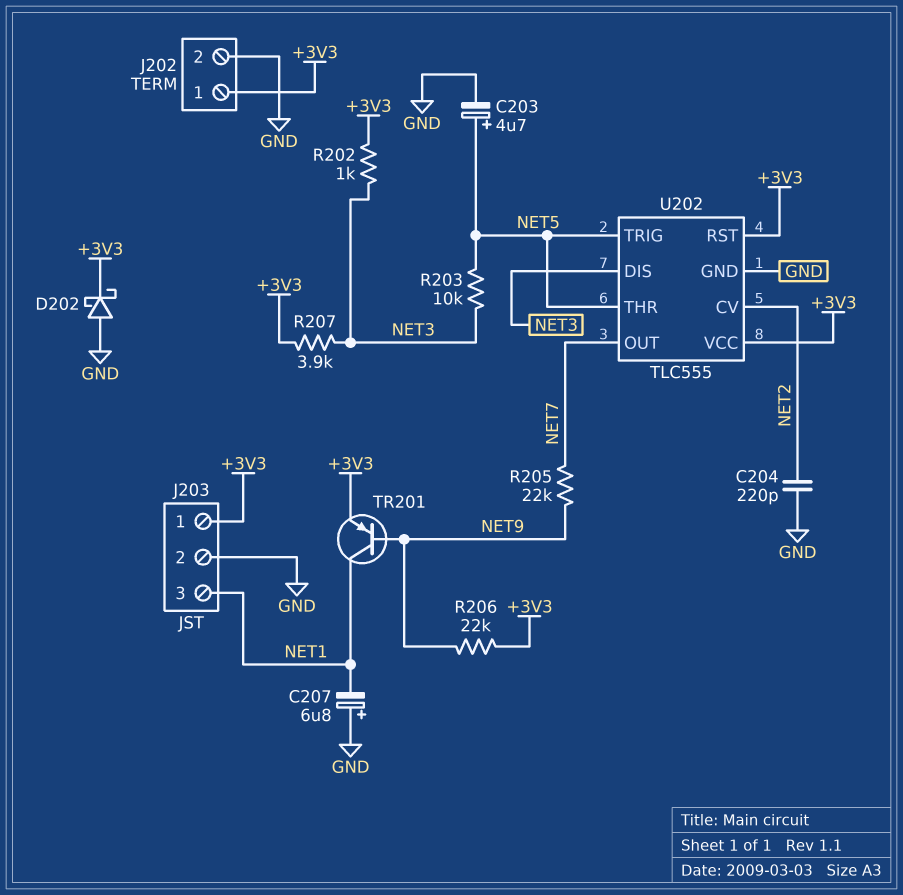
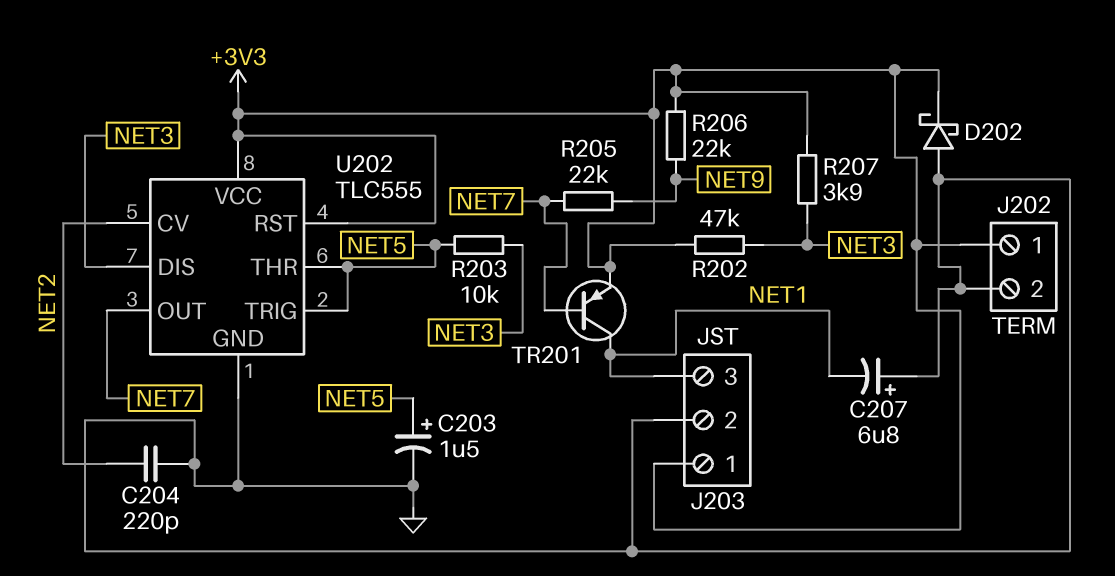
C203: 4.7uF (plus NET5, minus GND) -> 1.5uF (plus NET5, minus GND)
R202: 1k (+3V3, NET3) -> 47k (+3V3, NET3)
TR201: PNP (B NET9, C NET1, E +3V3) -> PNP (B NET7, C NET1, E +3V3)

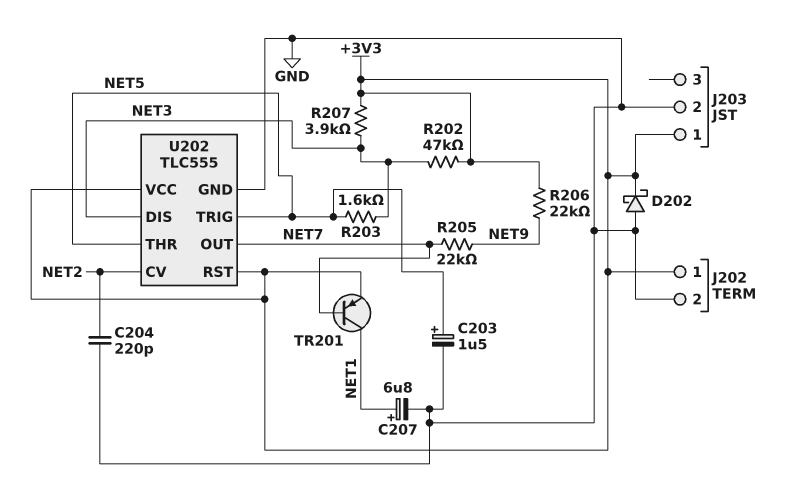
C207: 6.8uF (plus GND, minus NET1) -> 6.8uF (plus NET1, minus GND)
J203 pin 3: NET1 -> none
R203: 10k (NET3, NET5) -> 1.6k (NET3, NET5)

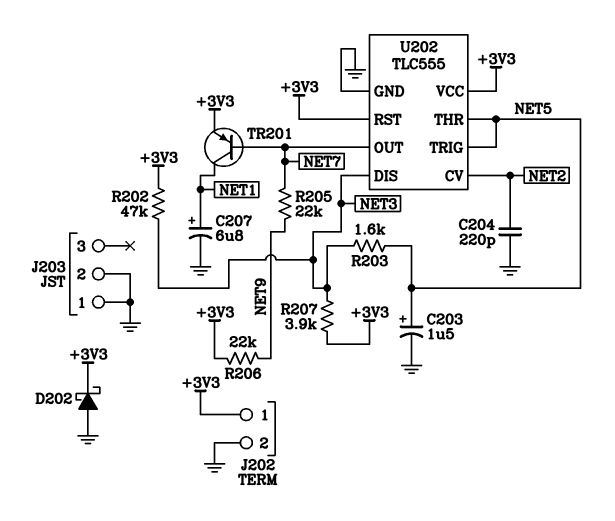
J203 pin 1: +3V3 -> GND

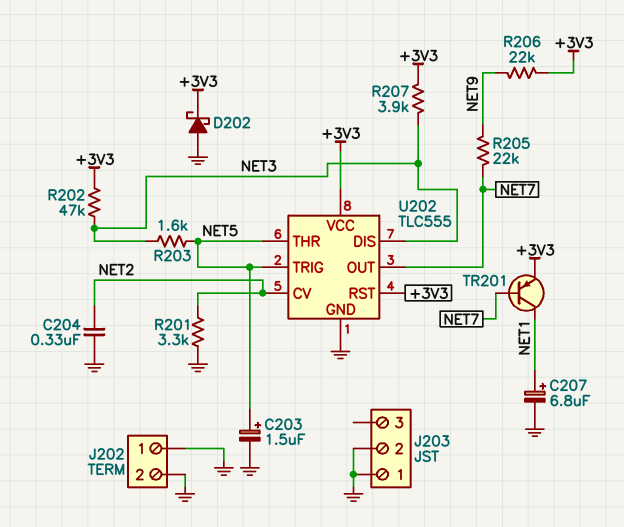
C204: 220pF (GND, NET2) -> 330nF (GND, NET2)
J202 pin 1: +3V3 -> GND
R201: none -> 3.3k (GND, NET2)

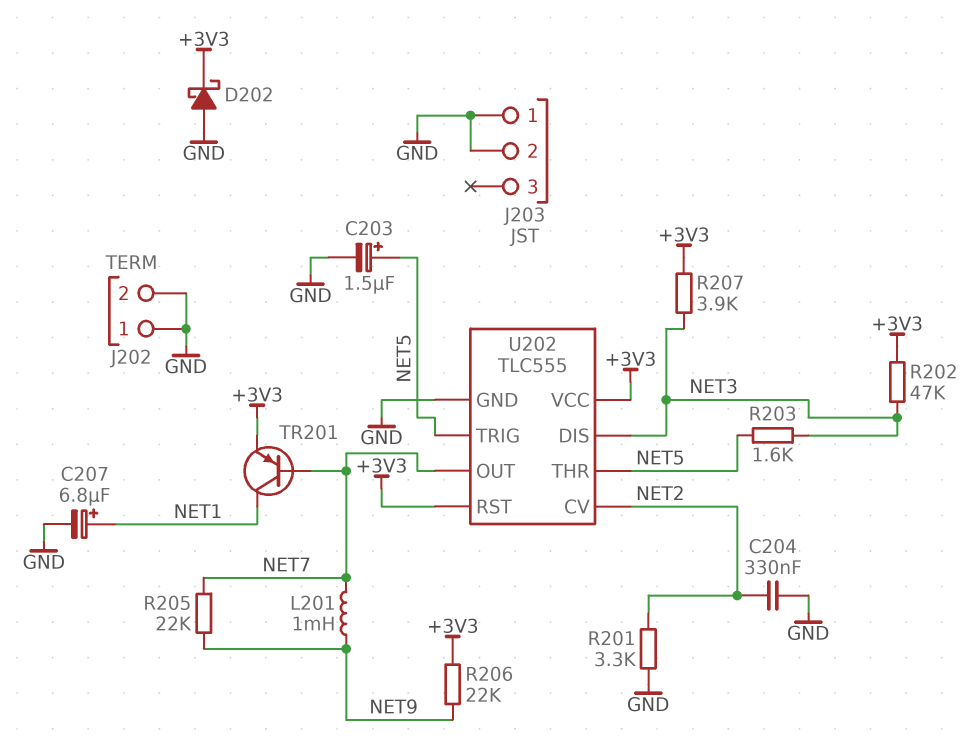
L201: none -> 1mH (NET7, NET9)

